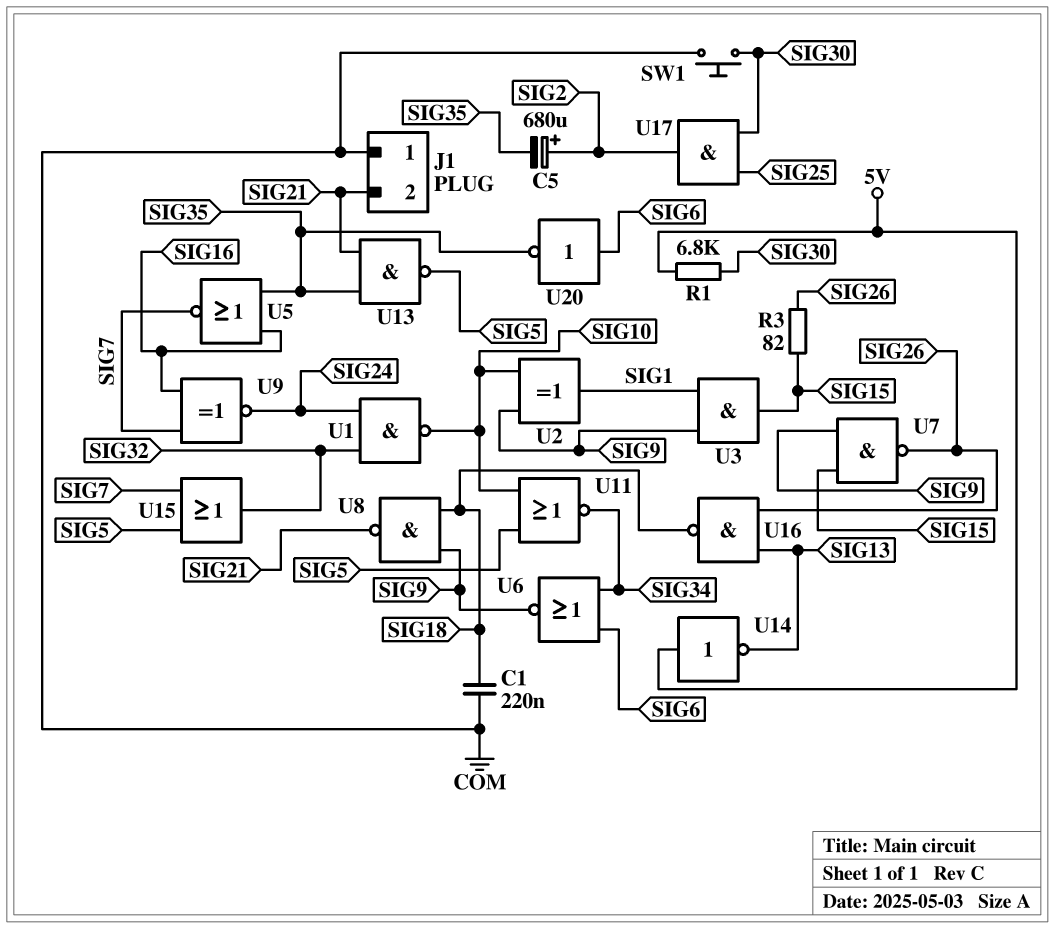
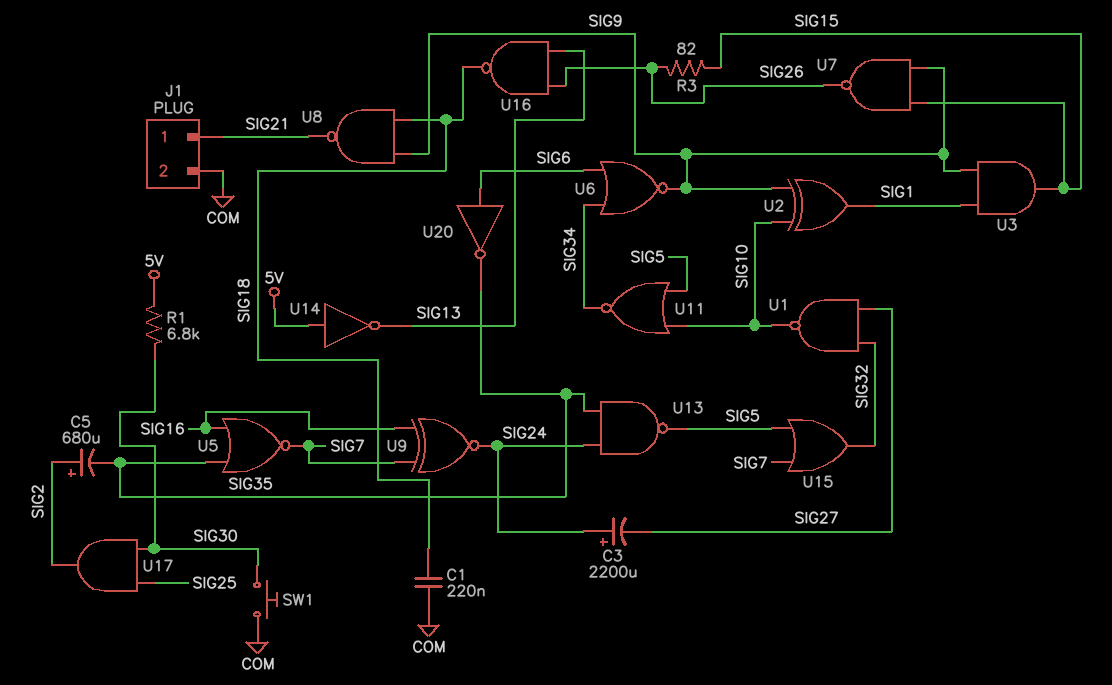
C3: none -> 2200uF (plus SIG24, minus SIG27)
J1 pin 1: COM -> SIG21
J1 pin 2: SIG21 -> COM
U1: NAND (in SIG24, in SIG32, out SIG10) -> NAND (in SIG27, in SIG32, out SIG10)
U13: NAND (in SIG21, in SIG35, out SIG5) -> NAND (in SIG24, in SIG35, out SIG5)

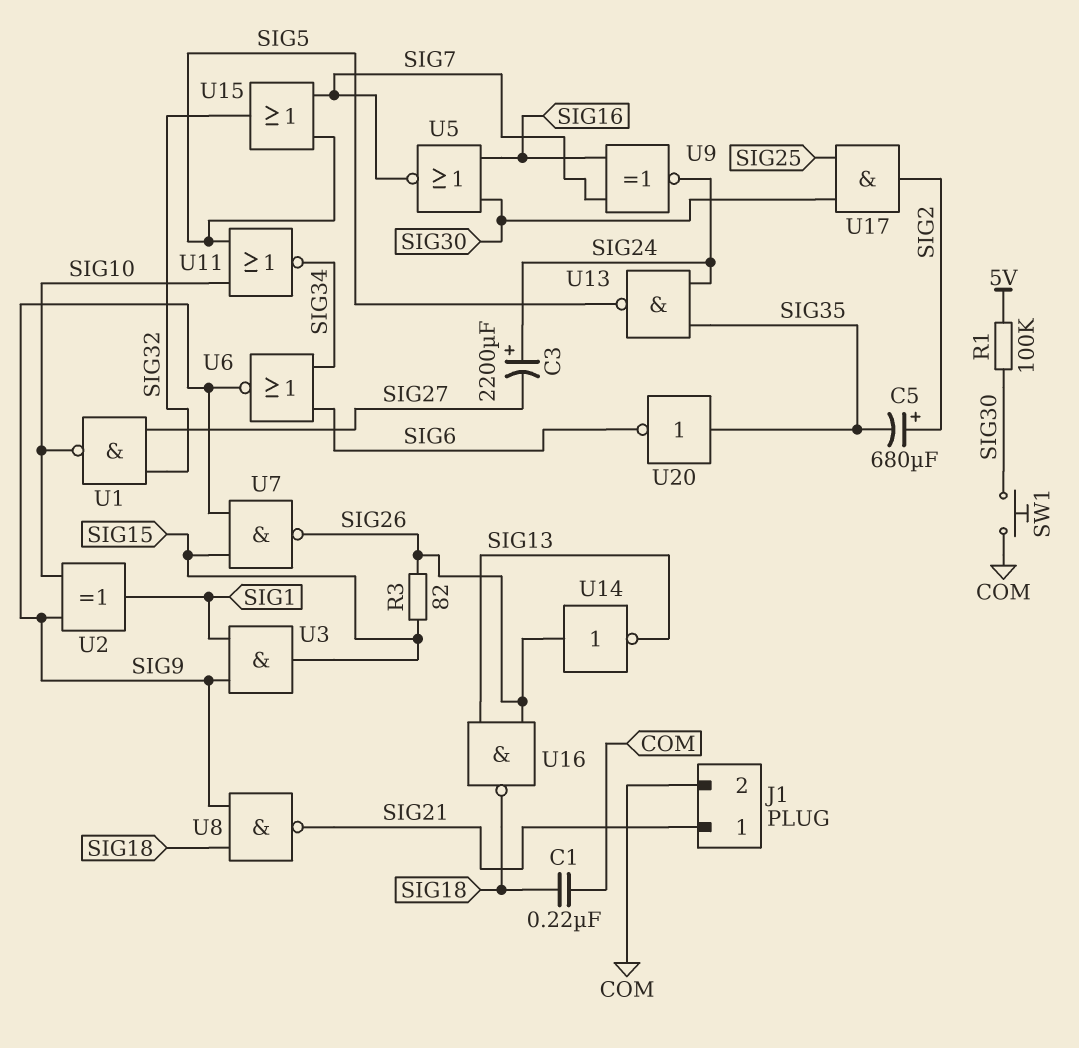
R1: 6.8k (5V, SIG30) -> 100k (5V, SIG30)
U5: NOR (in SIG16, in SIG35, out SIG7) -> NOR (in SIG16, in SIG30, out SIG7)
U14: NOT (in 5V, out SIG13) -> NOT (in SIG26, out SIG13)
U20: NOT (in SIG6, out SIG35) -> NOT (in SIG35, out SIG6)

